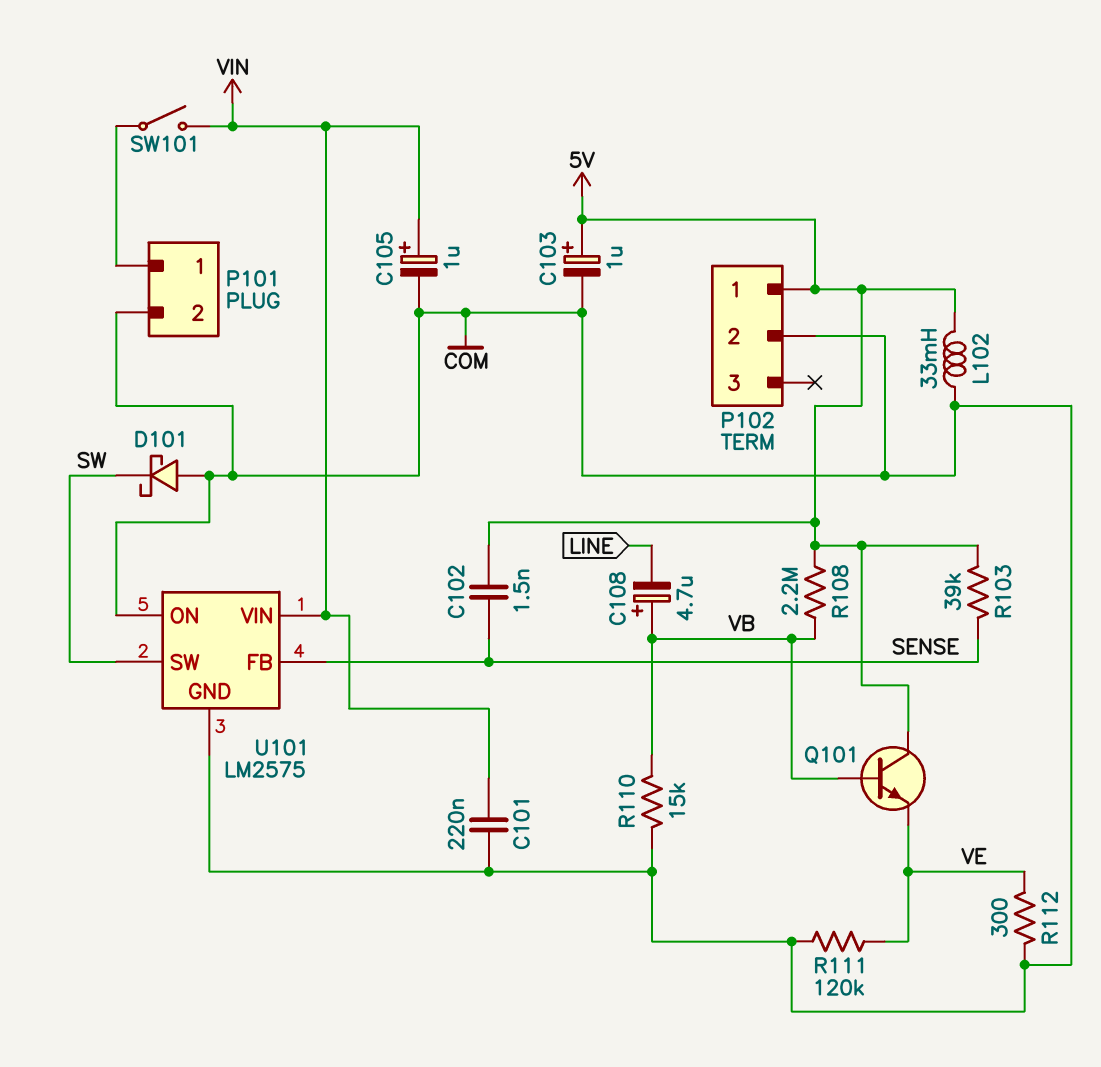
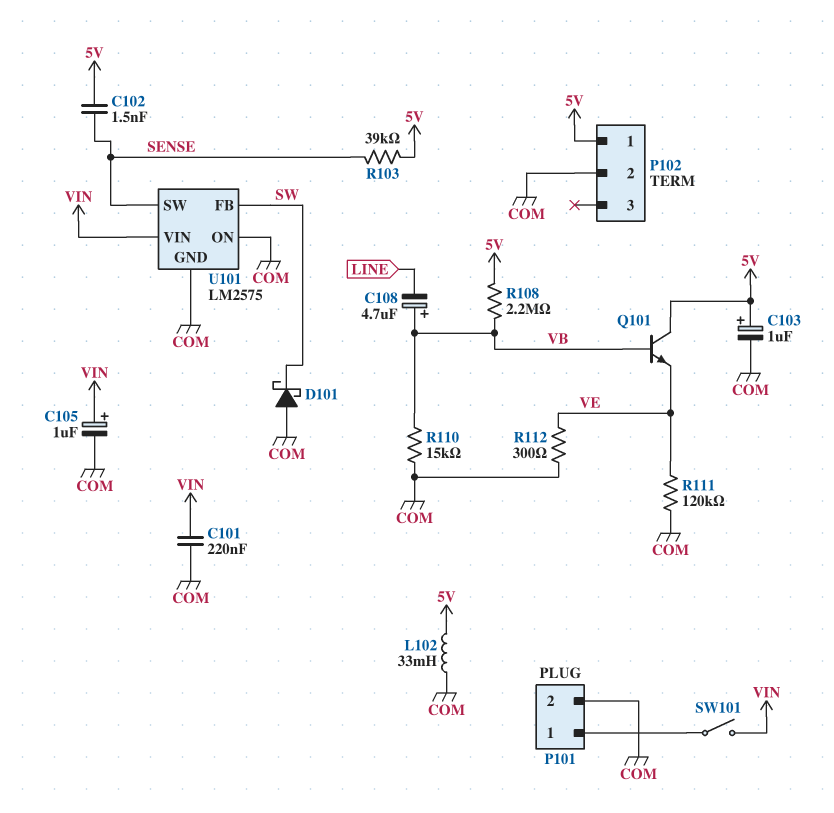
U101 pin FB: SENSE -> SW
U101 pin SW: SW -> SENSE

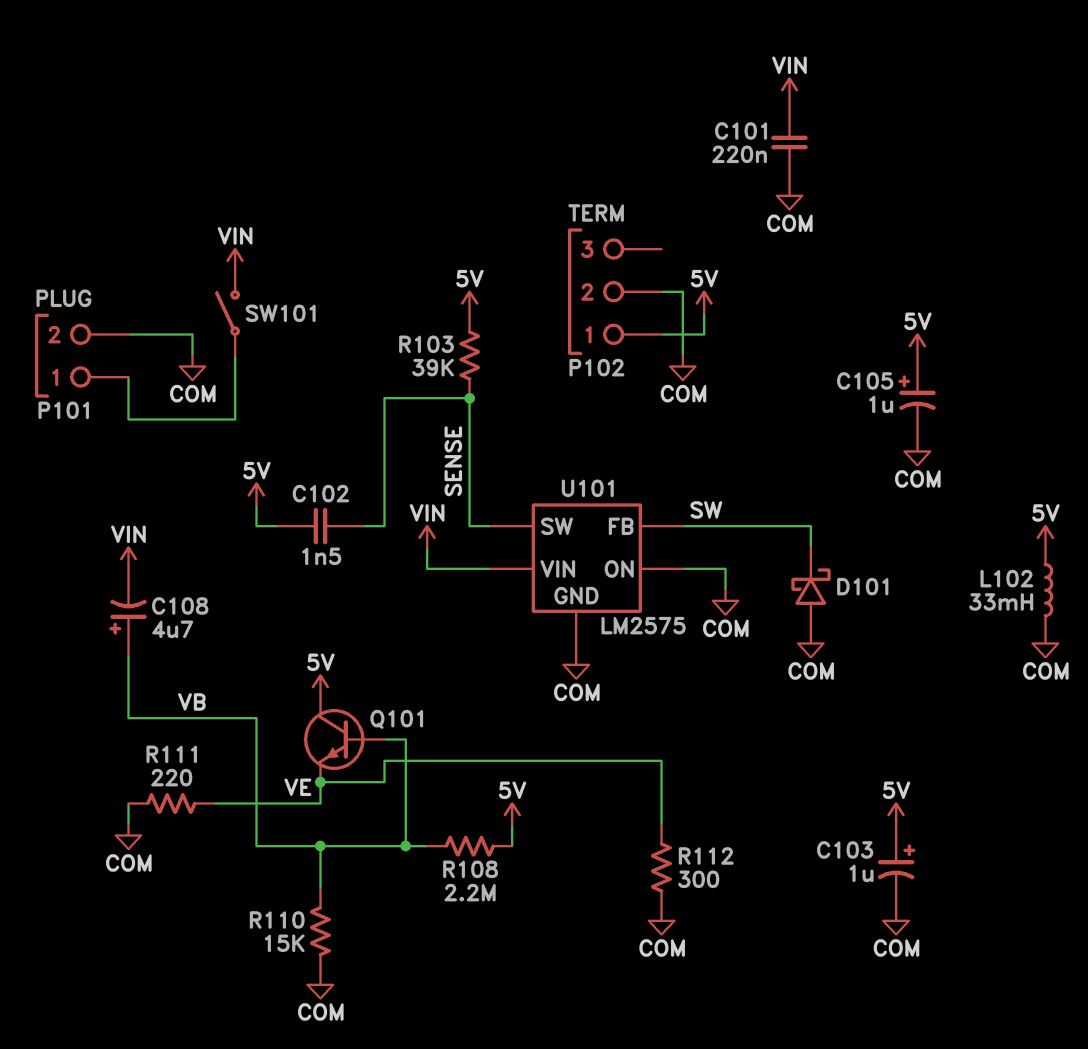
C105: 1uF (plus VIN, minus COM) -> 1uF (plus 5V, minus COM)
C108: 4.7uF (plus VB, minus LINE) -> 4.7uF (plus VB, minus VIN)
R111: 120k (COM, VE) -> 220 (COM, VE)

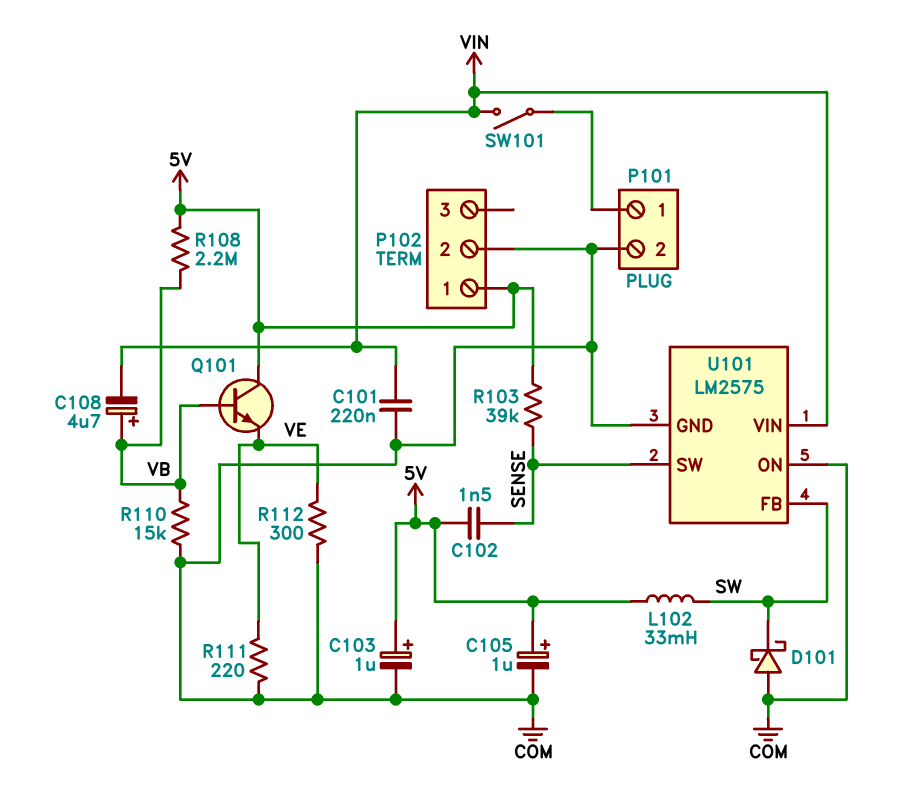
L102: 33mH (5V, COM) -> 33mH (5V, SW)

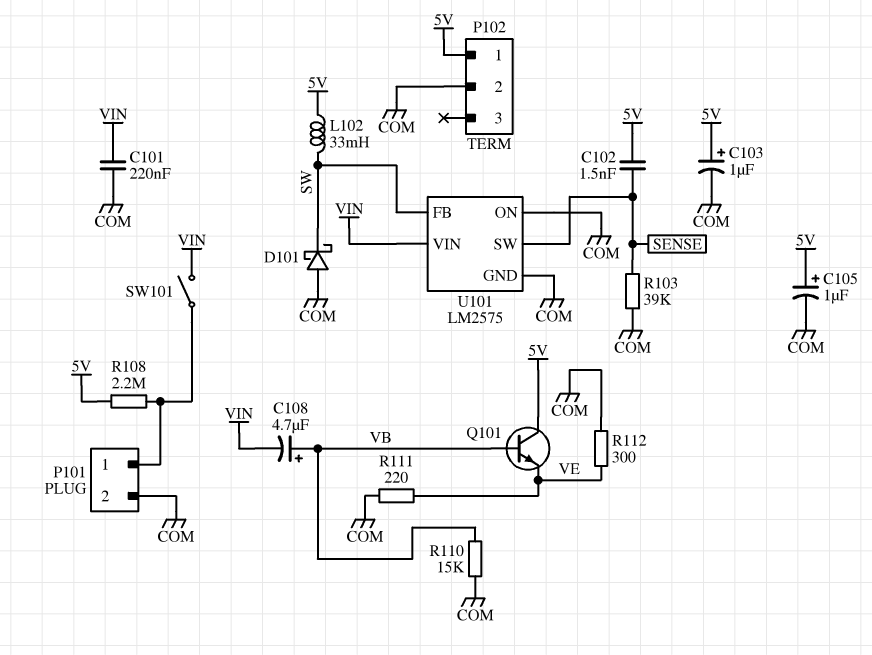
R103: 39k (5V, SENSE) -> 39k (COM, SENSE)
R108: 2.2M (5V, VB) -> 2.2M (5V, P101/1)

